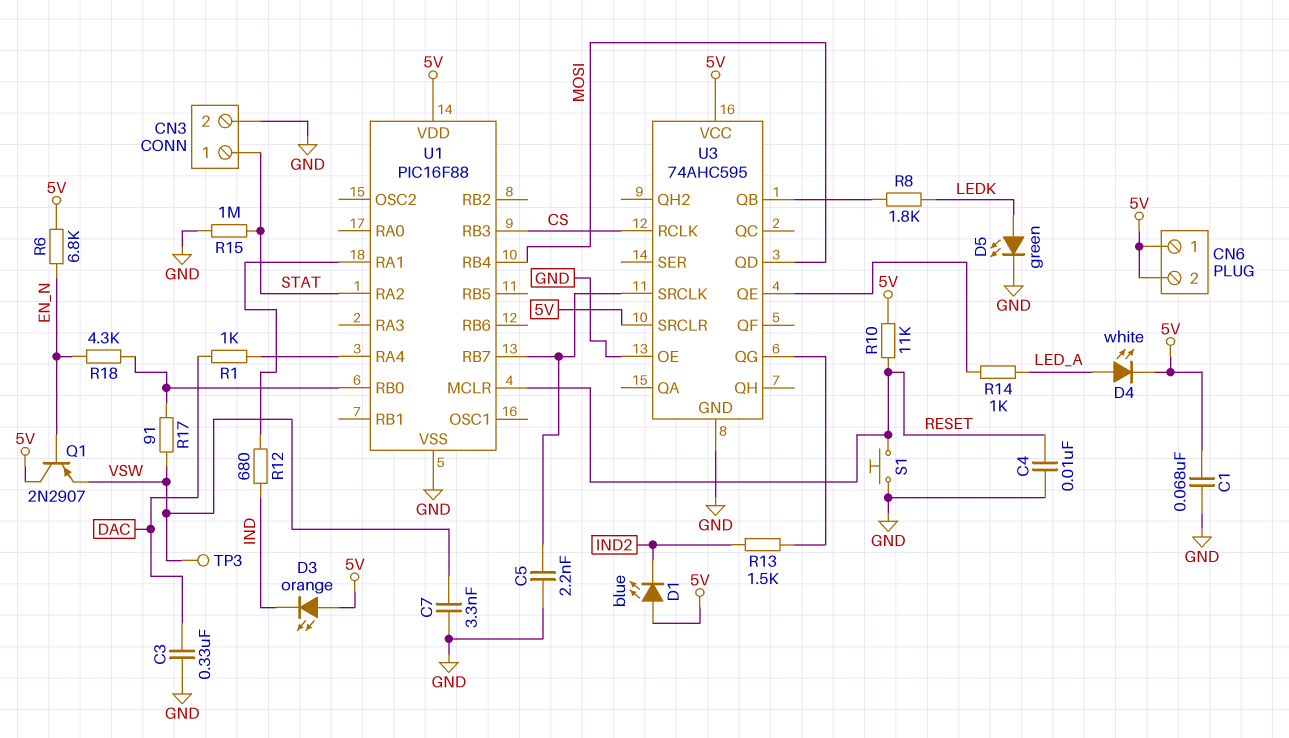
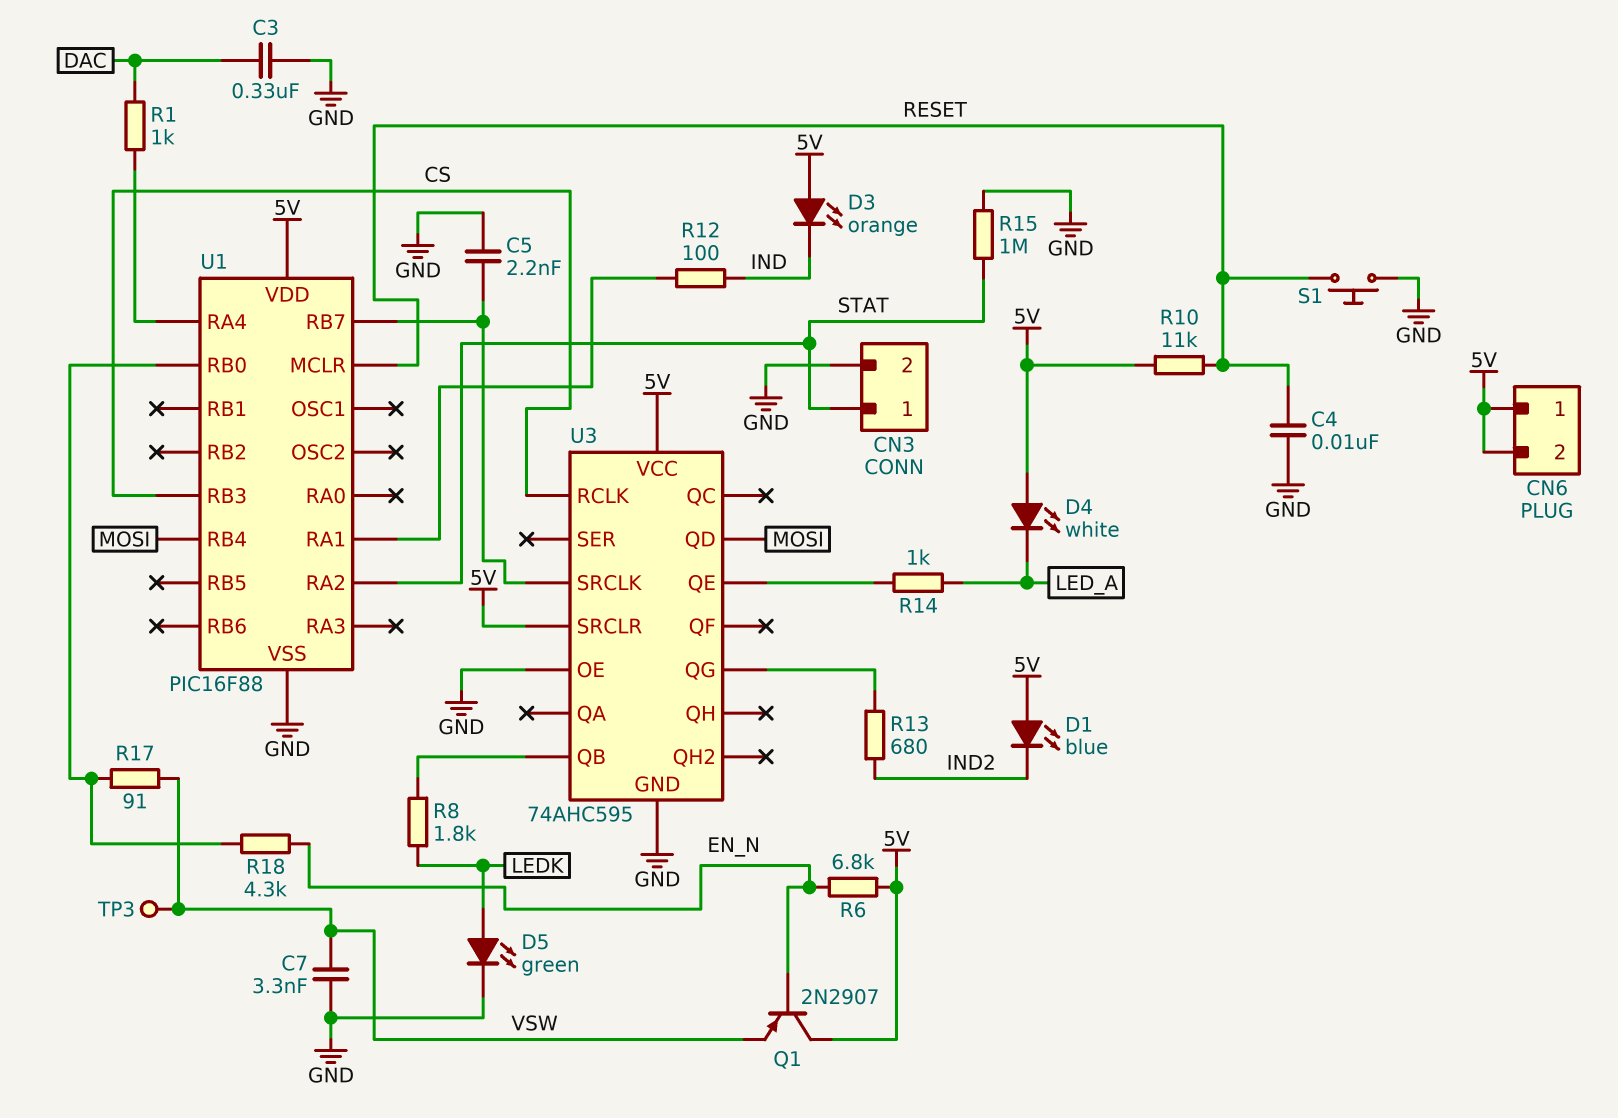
C1: 68nF (5V, GND) -> none
D4: LED white (A LED_A, K 5V) -> LED white (A 5V, K LED_A)
R12: 680 (IND, U1/RA1) -> 100 (IND, U1/RA1)
R13: 1.5k (IND2, U3/QG) -> 680 (IND2, U3/QG)

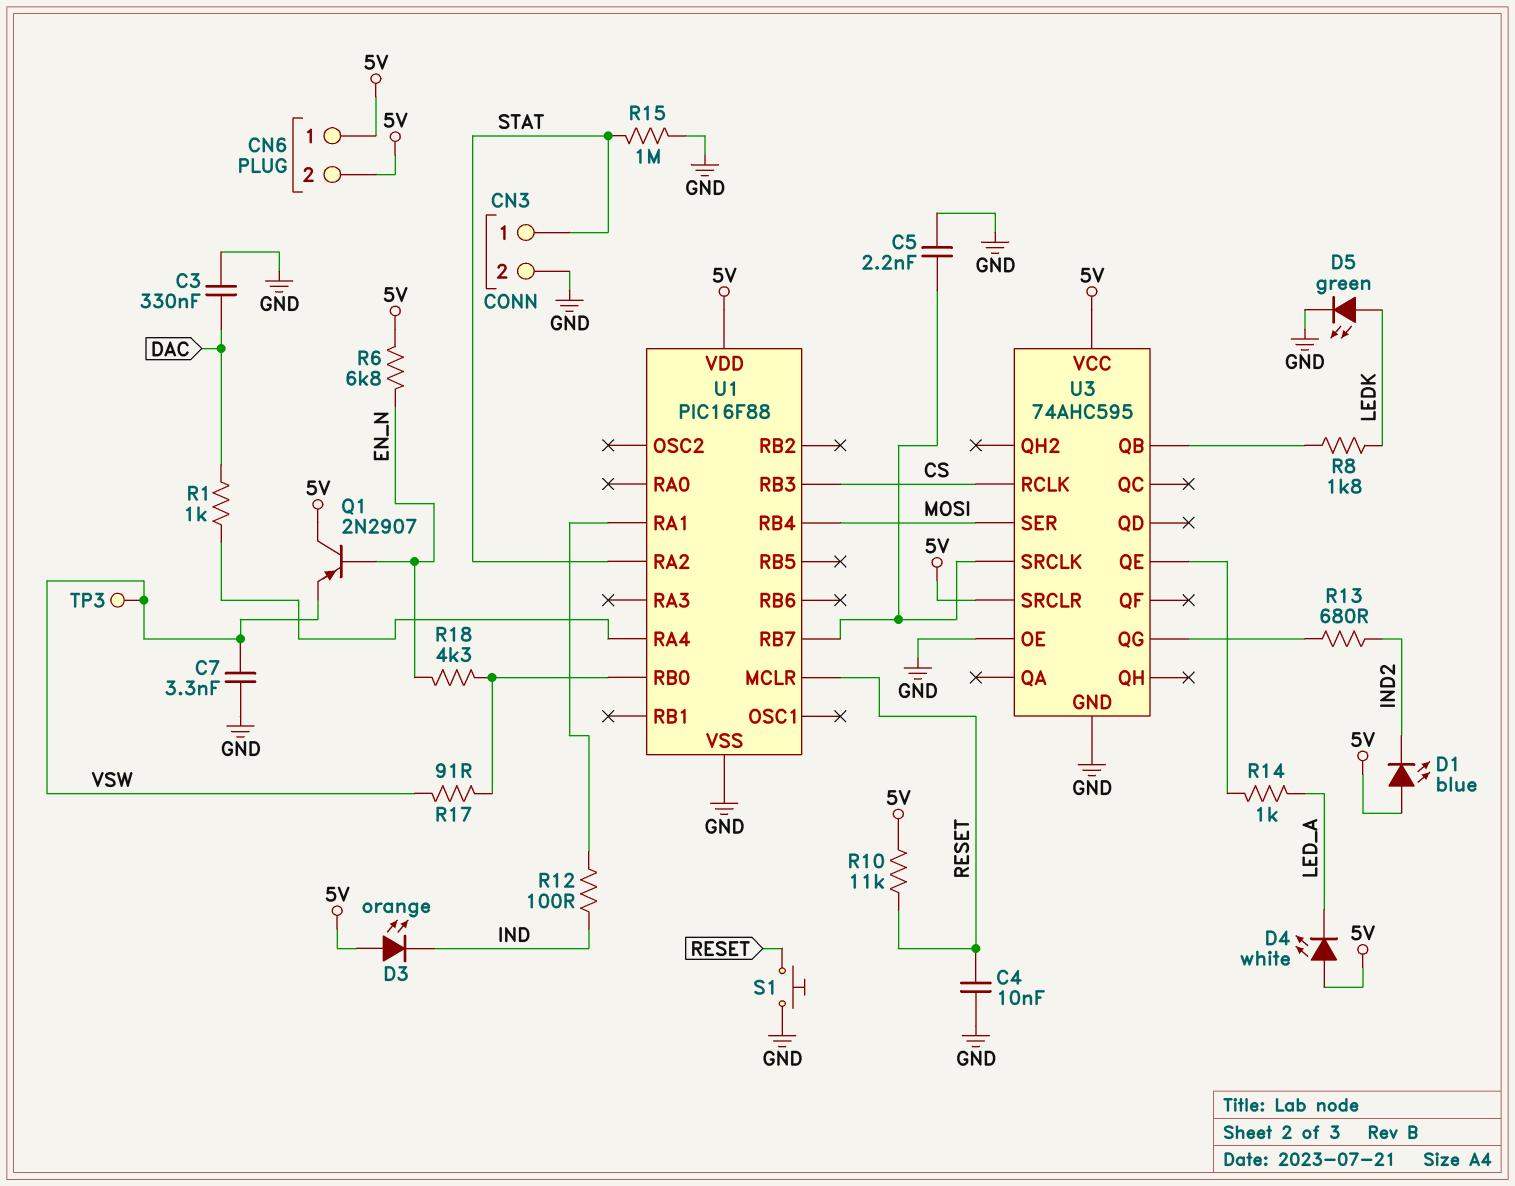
U3 pin QD: MOSI -> none
U3 pin SER: none -> MOSI

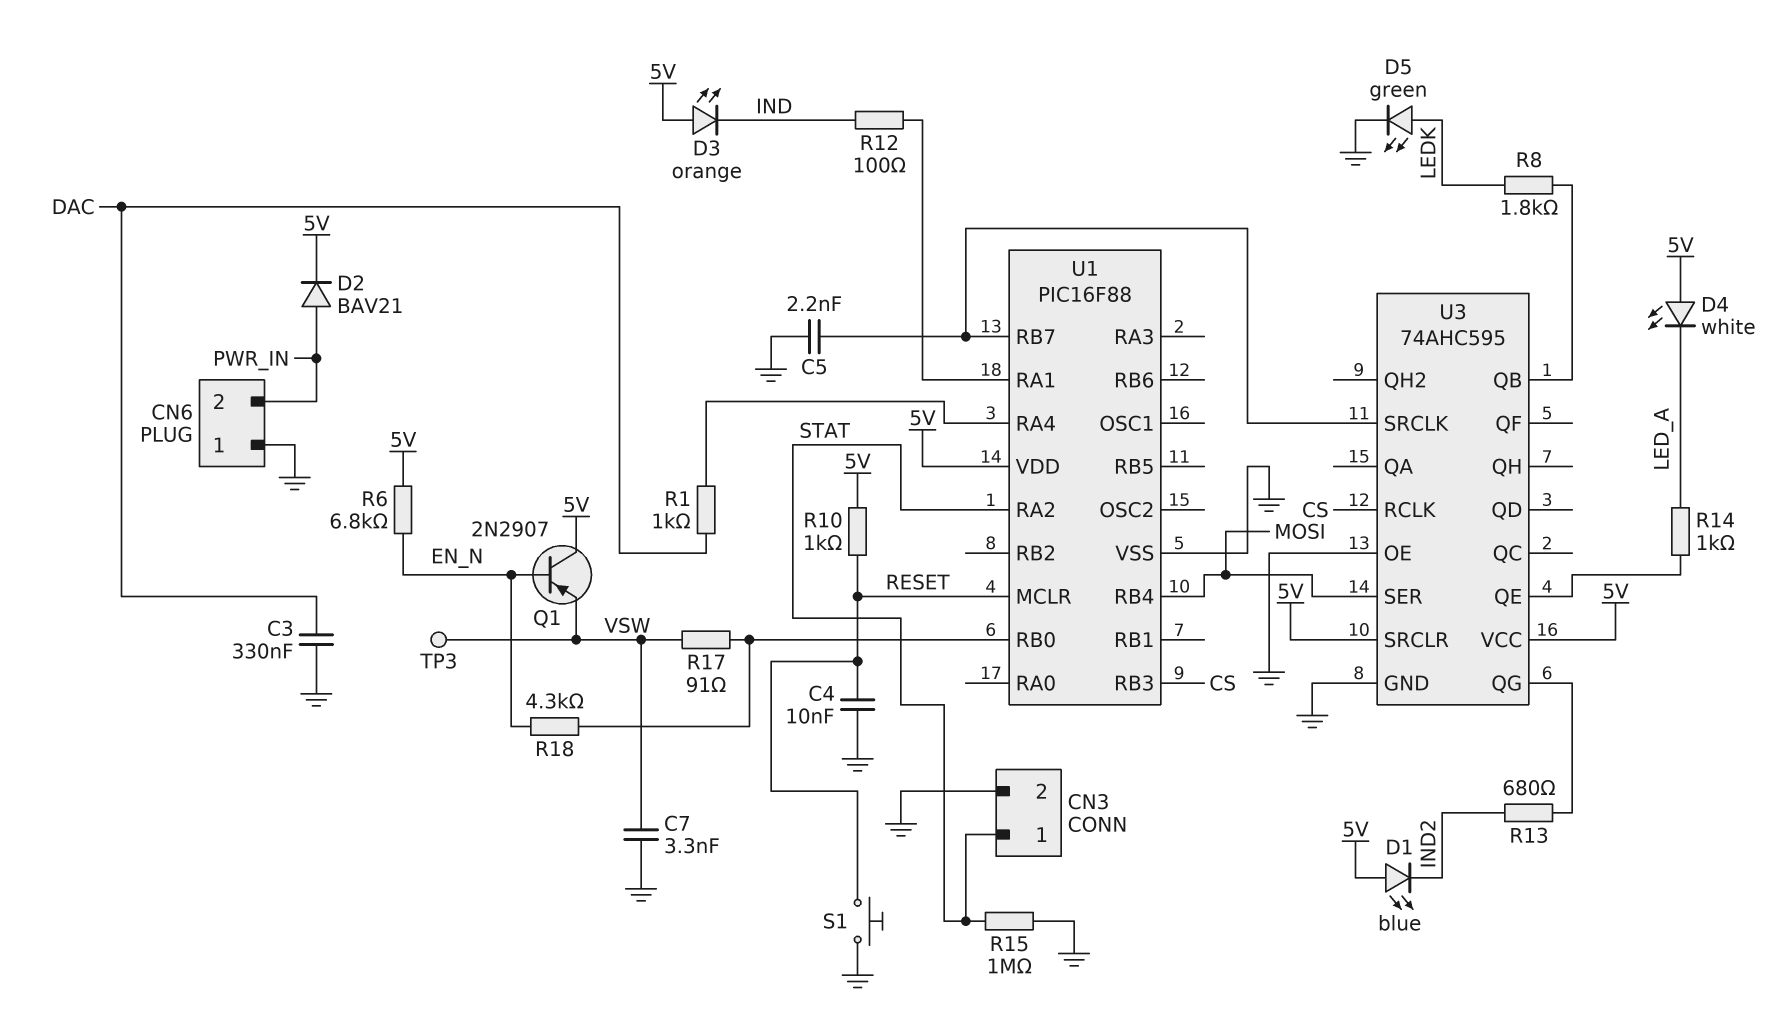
CN6 pin 1: 5V -> GND
CN6 pin 2: 5V -> PWR_IN
D2: none -> diode BAV21 (A PWR_IN, K 5V)
R10: 11k (5V, RESET) -> 1k (5V, RESET)

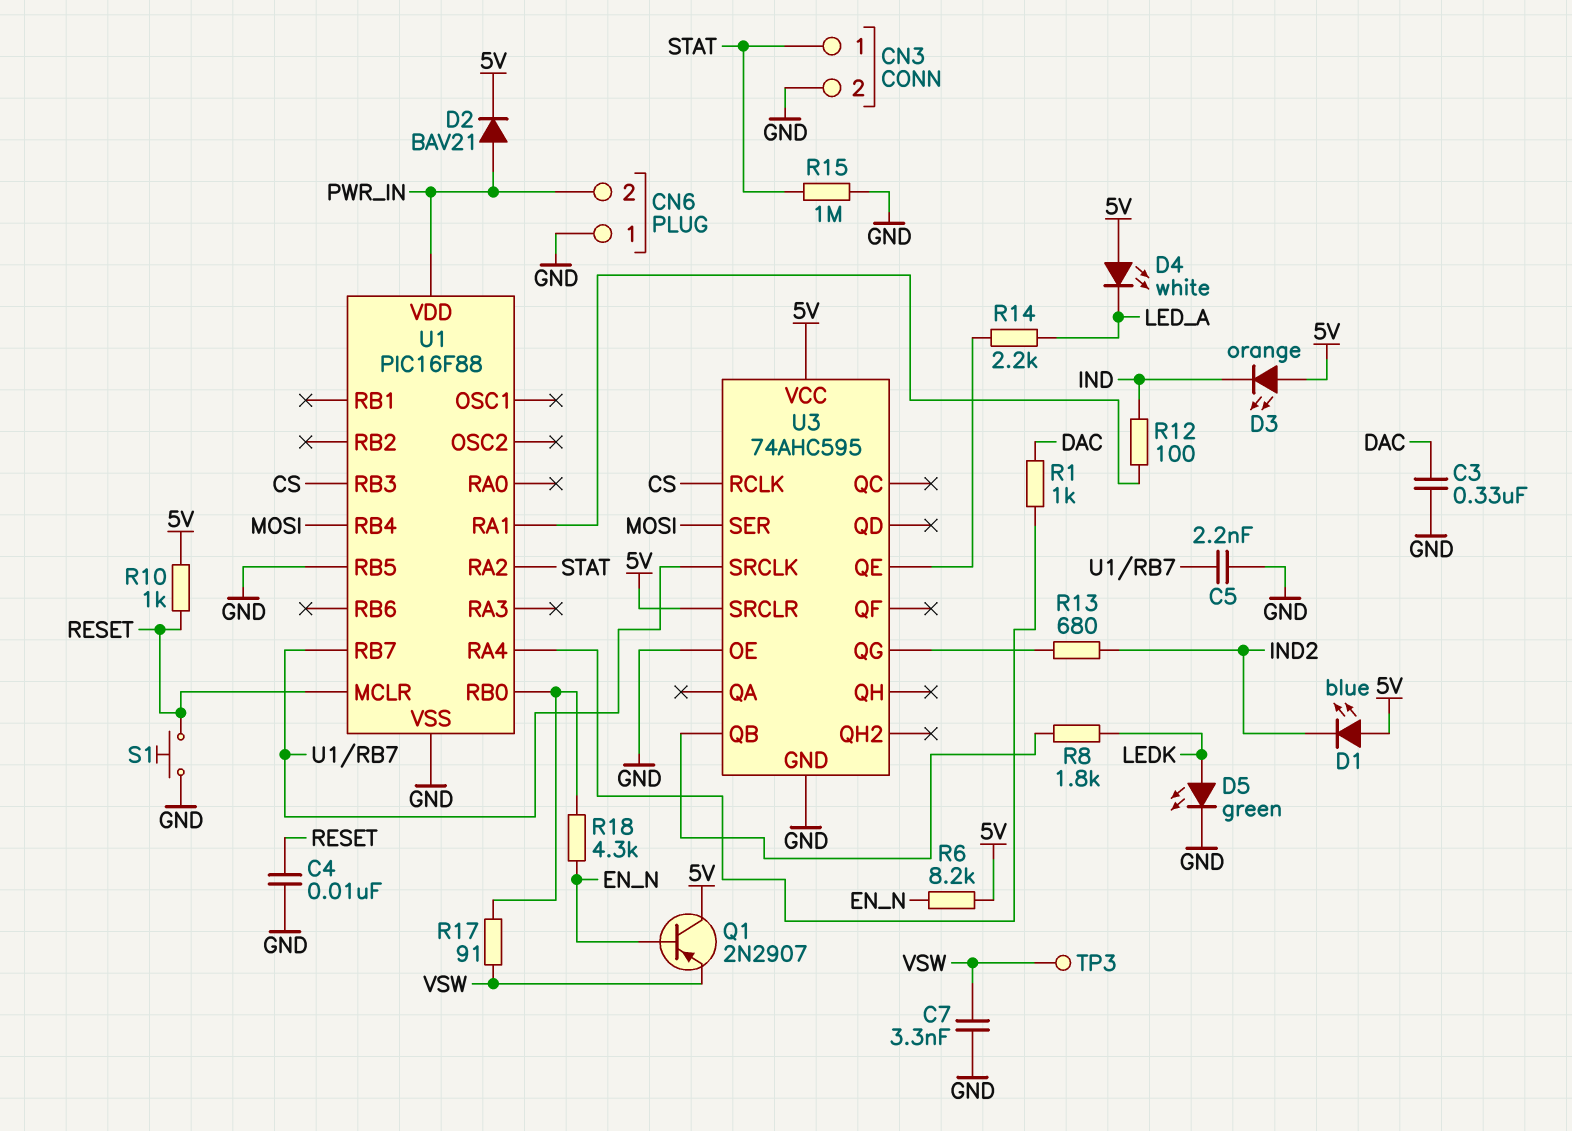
R6: 6.8k (5V, EN_N) -> 8.2k (5V, EN_N)
R14: 1k (LED_A, U3/QE) -> 2.2k (LED_A, U3/QE)
U1 pin RB5: none -> GND
U1 pin VDD: 5V -> PWR_IN

